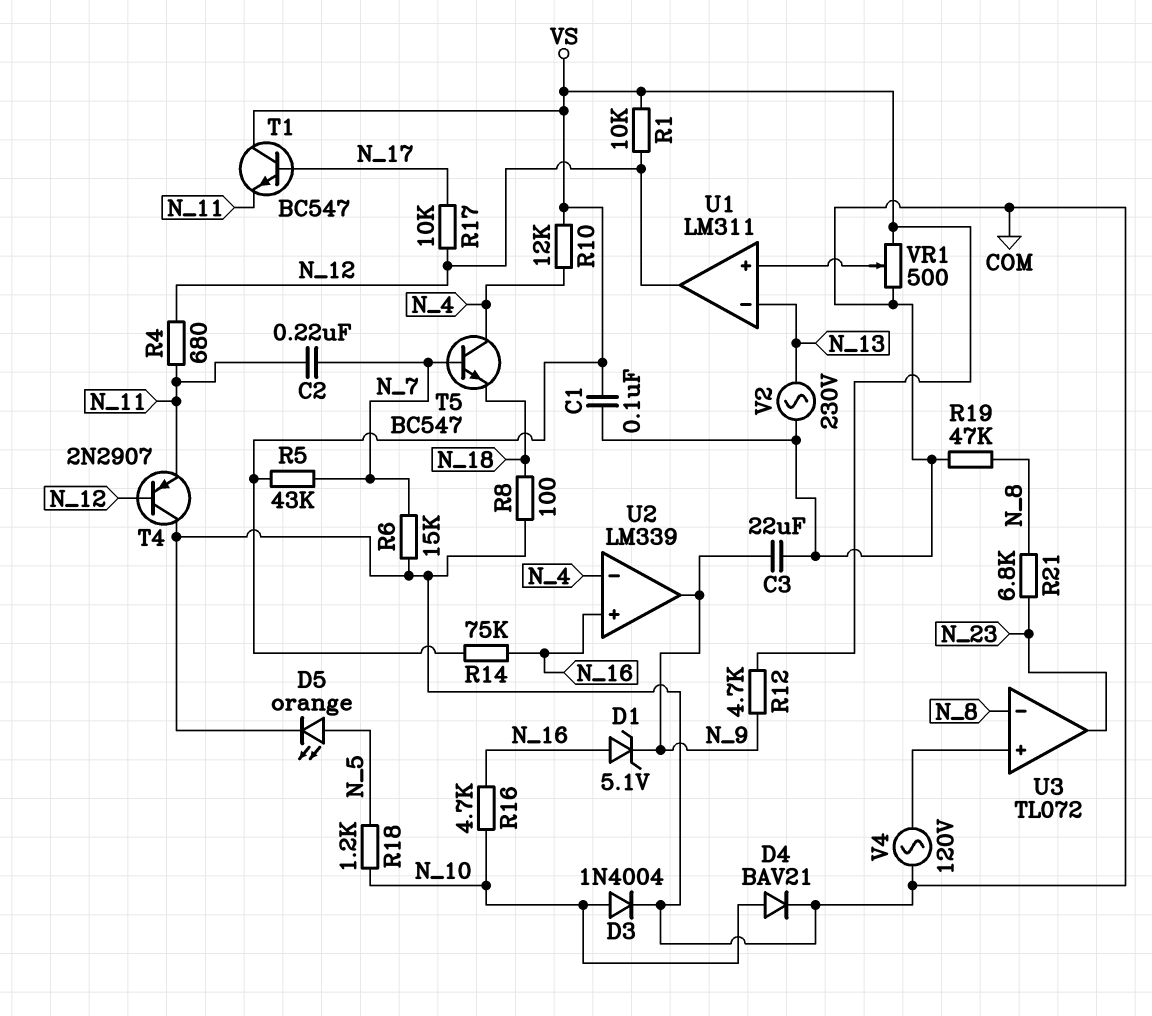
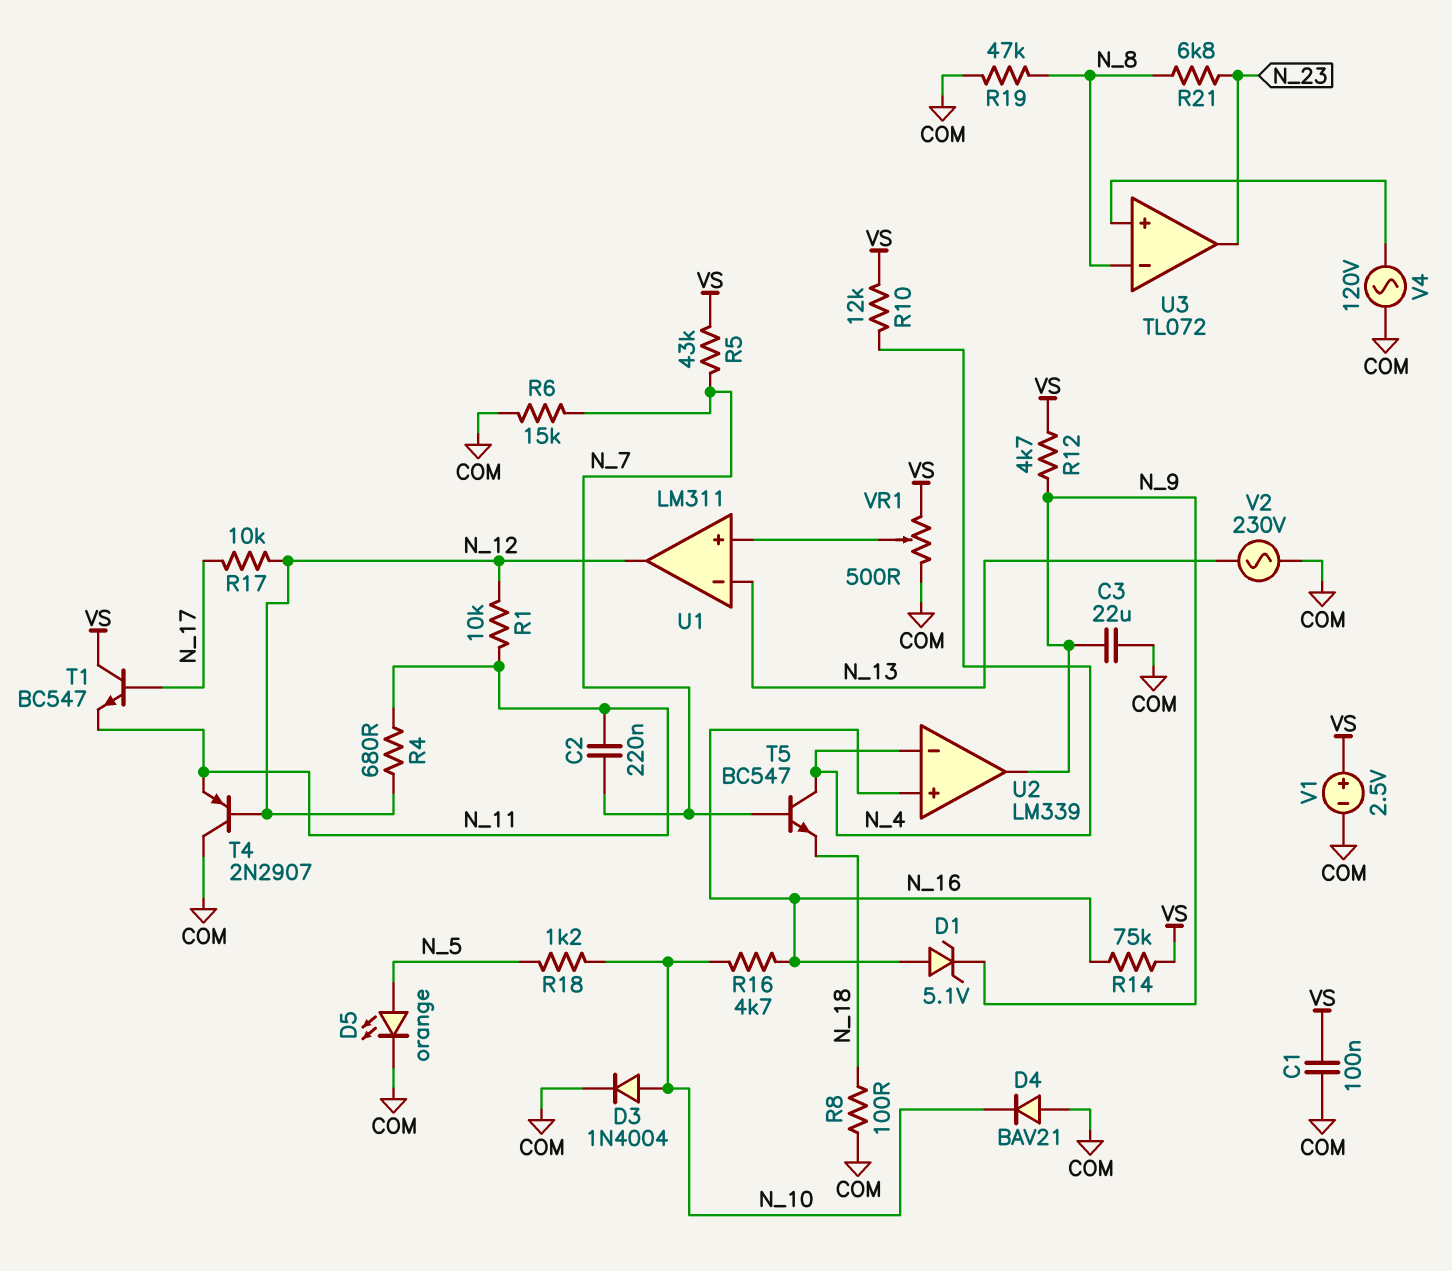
D4: diode BAV21 (A N_10, K COM) -> diode BAV21 (A COM, K N_10)
R1: 10k (N_12, VS) -> 10k (N_11, N_12)
V1: none -> 2.5V (plus VS, minus COM)

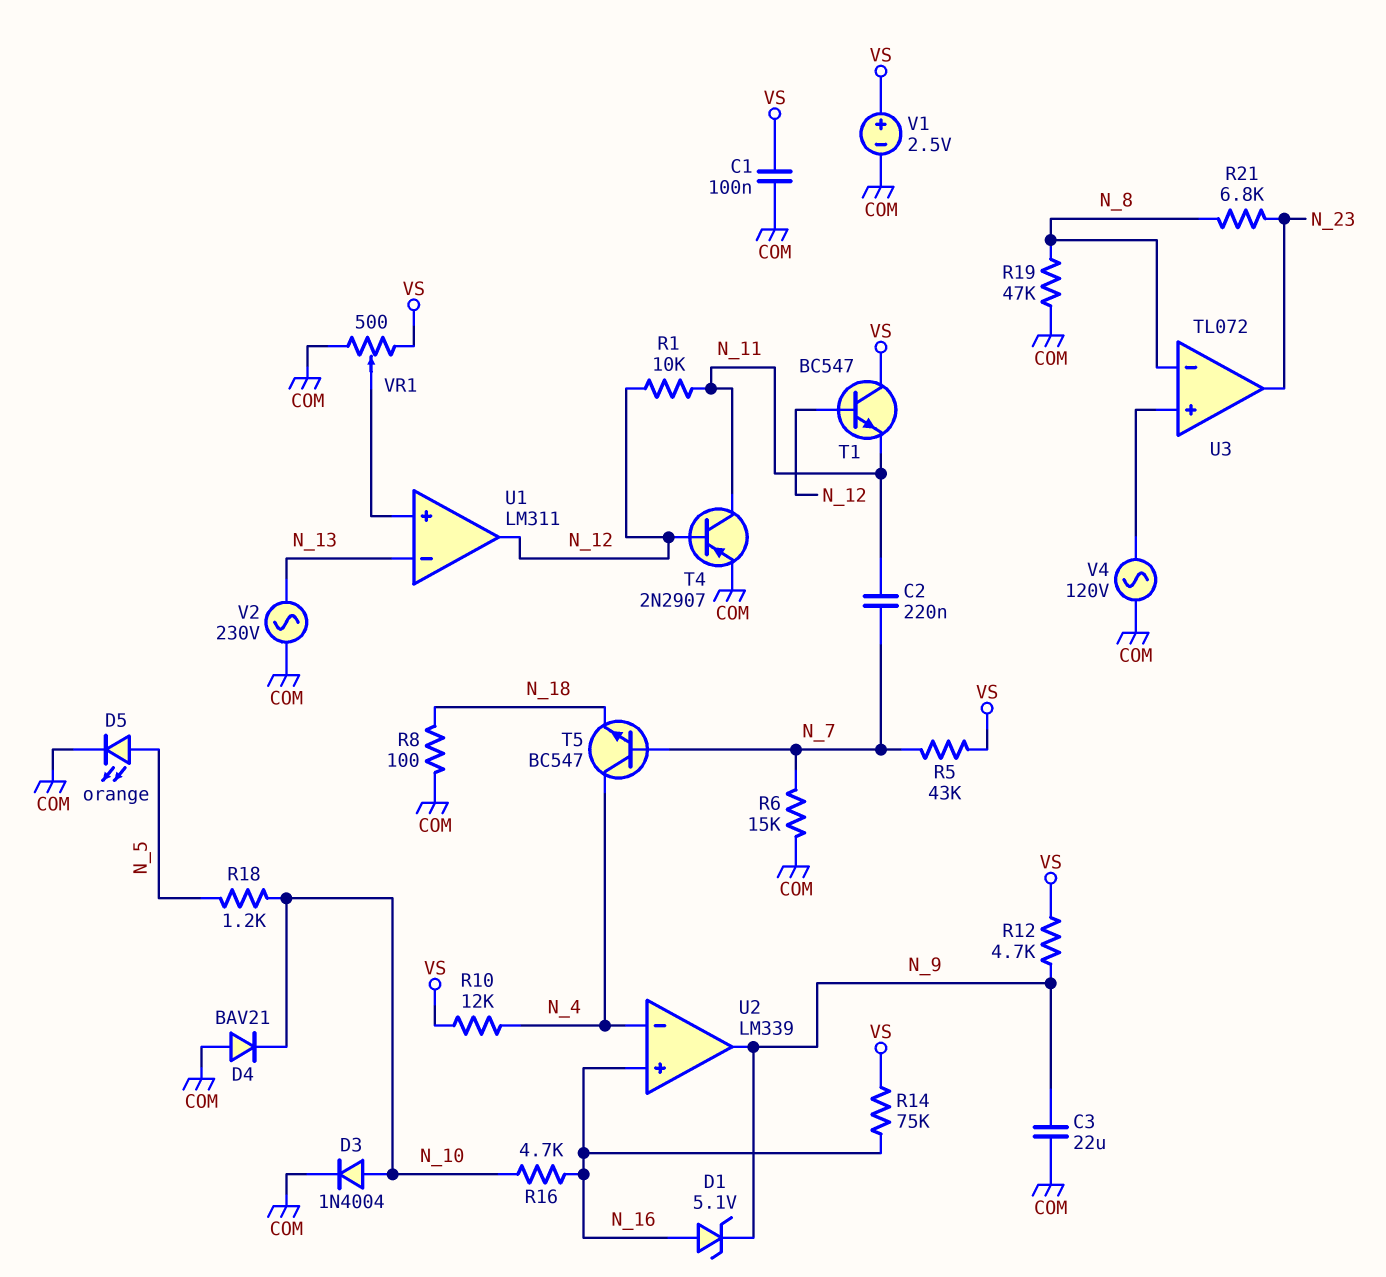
R4: 680 (N_11, N_12) -> none
R17: 10k (N_12, N_17) -> none
T1: NPN BC547 (B N_17, C VS, E N_11) -> NPN BC547 (B N_12, C VS, E N_11)
T4: PNP 2N2907 (B N_12, C COM, E N_11) -> PNP 2N2907 (B N_12, C N_11, E COM)

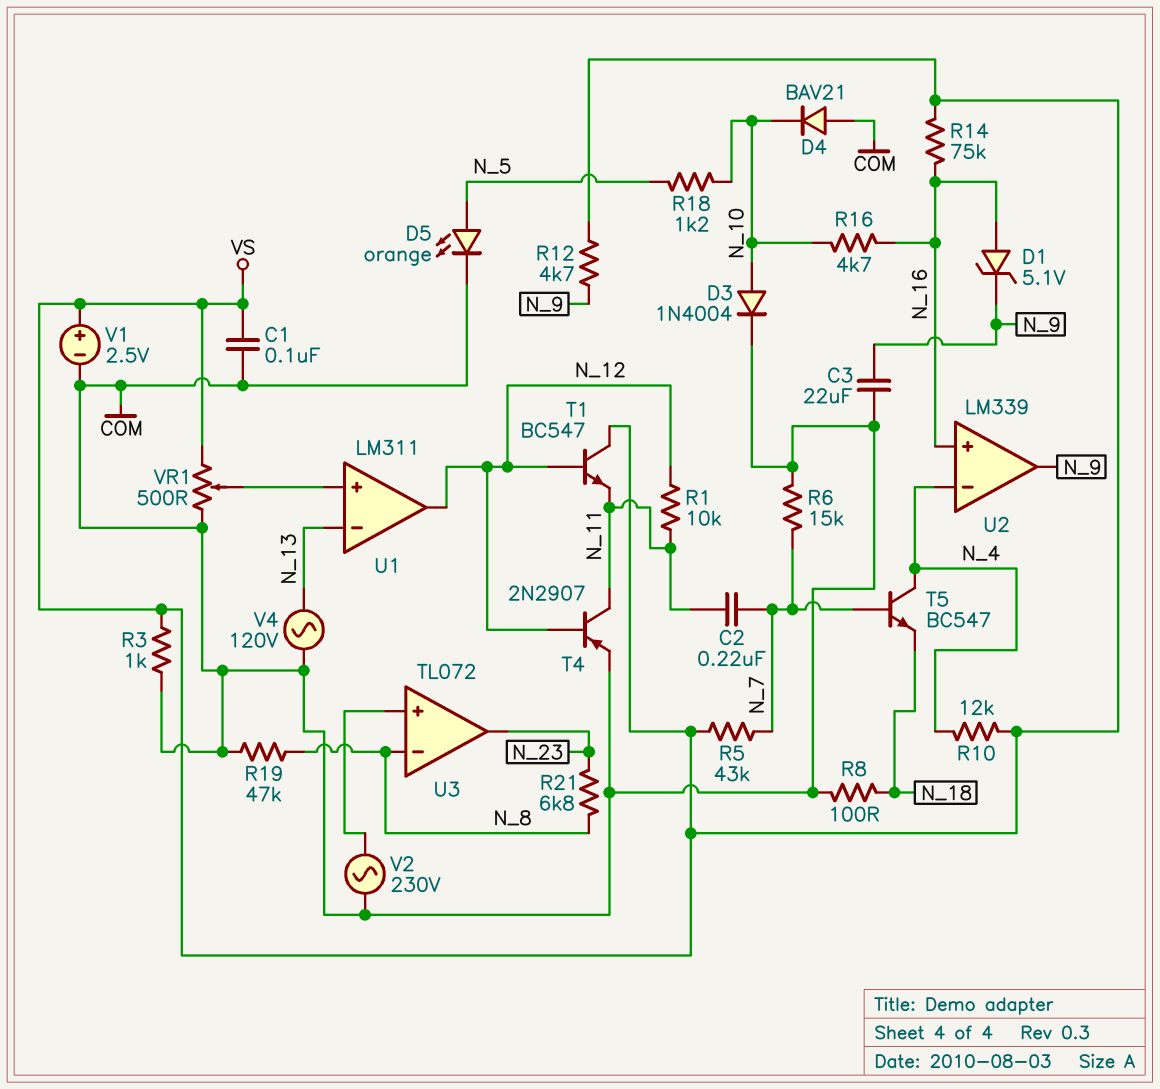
R3: none -> 1k (COM, VS)
V2: AC 230V (COM, N_13) -> AC 230V (COM, U3/in+)
V4: AC 120V (COM, U3/in+) -> AC 120V (COM, N_13)

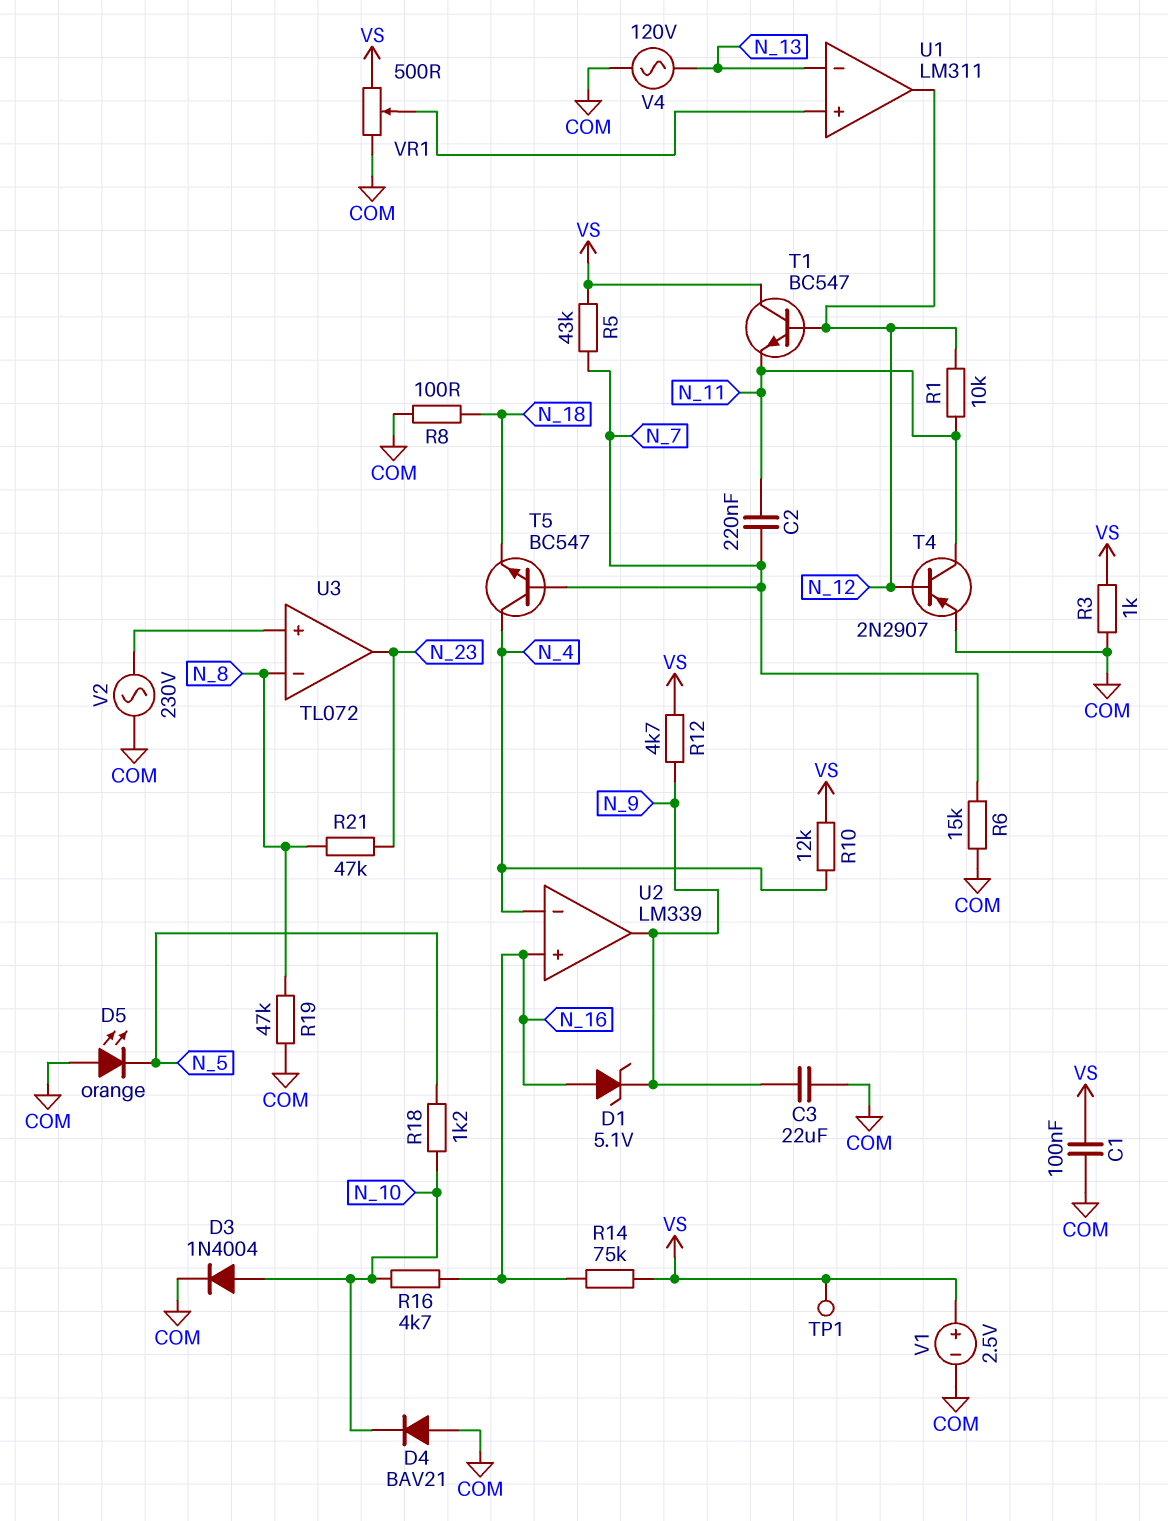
D5: LED orange (A N_5, K COM) -> LED orange (A COM, K N_5)
R21: 6.8k (N_8, N_23) -> 47k (N_8, N_23)
TP1: none -> test point (VS)

